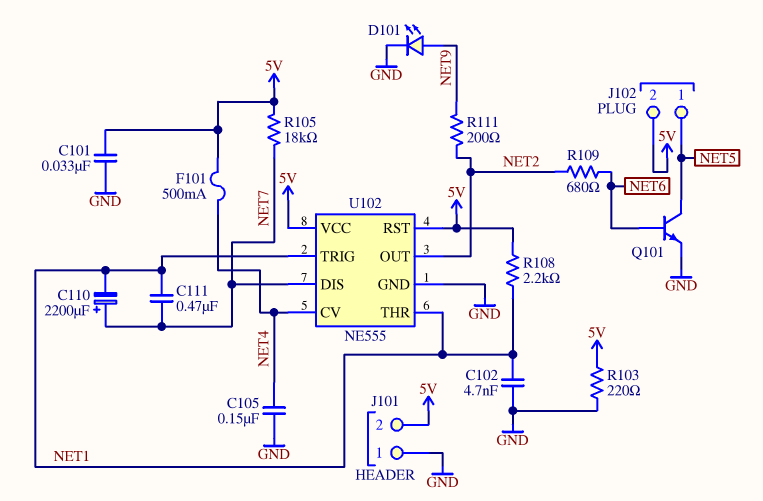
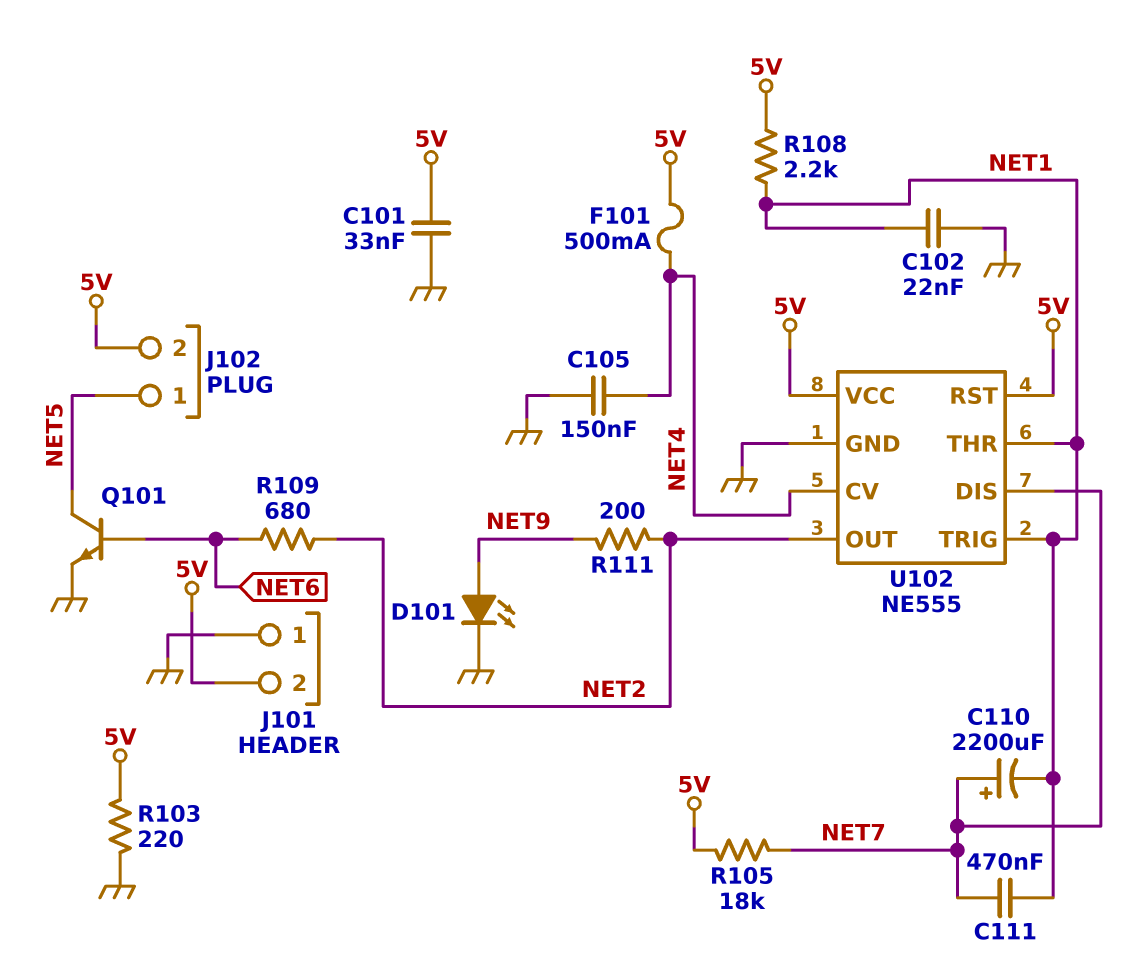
C102: 4.7nF (GND, NET1) -> 22nF (GND, NET1)

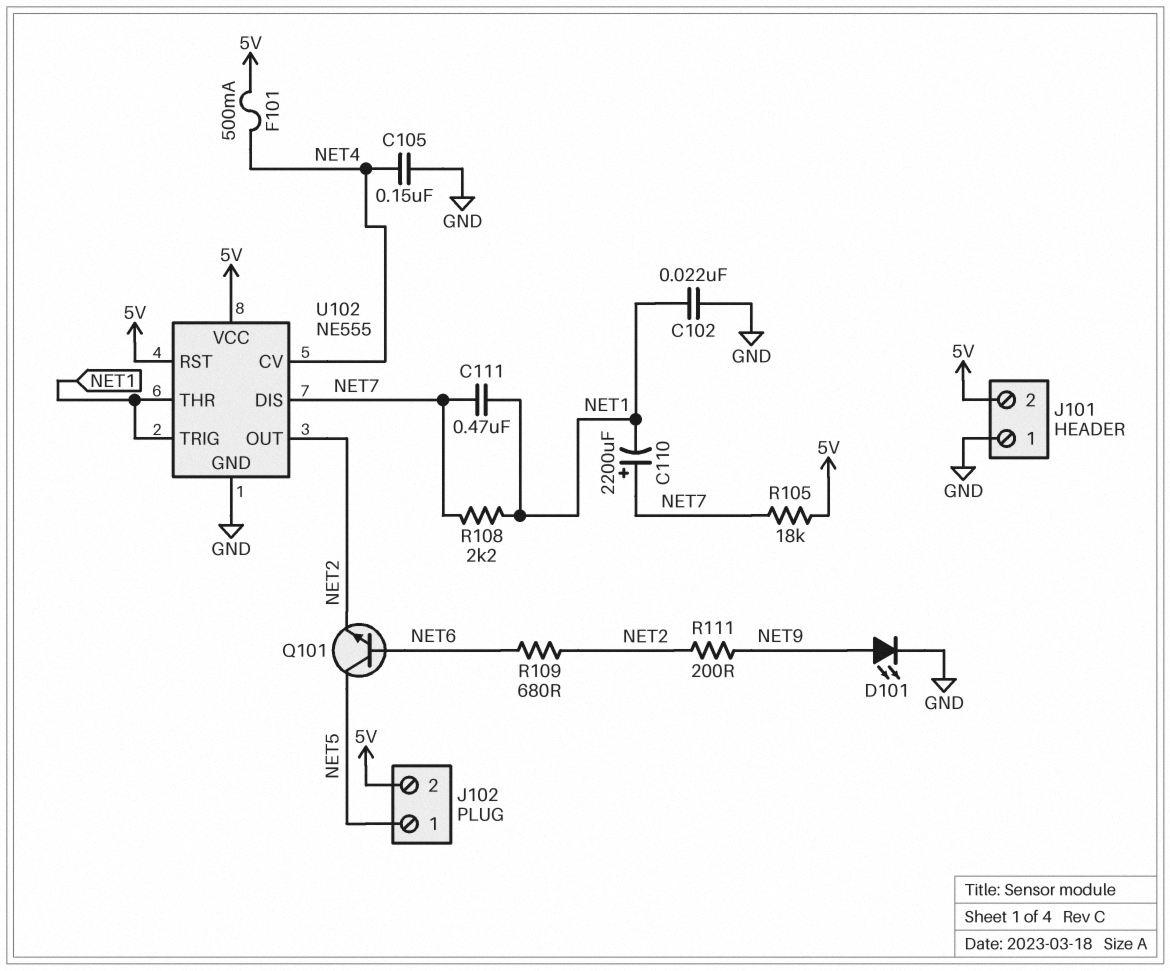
C101: 33nF (5V, GND) -> none
Q101: NPN (B NET6, C NET5, E GND) -> NPN (B NET6, C NET5, E NET2)
R103: 220 (5V, GND) -> none
R108: 2.2k (5V, NET1) -> 2.2k (NET1, NET7)

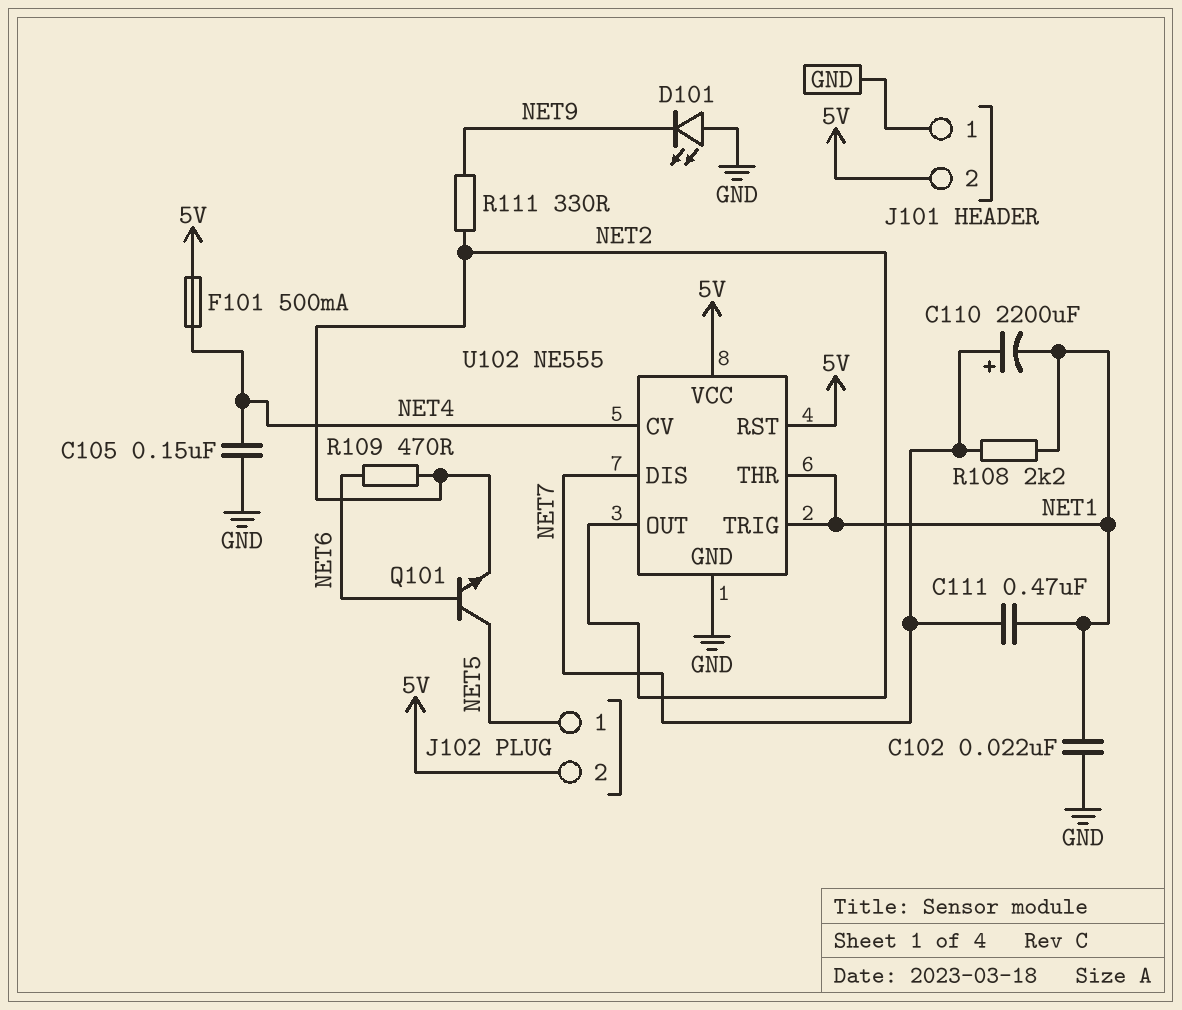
D101: LED (A NET9, K GND) -> LED (A GND, K NET9)
R105: 18k (5V, NET7) -> none
R109: 680 (NET2, NET6) -> 470 (NET2, NET6)
R111: 200 (NET2, NET9) -> 330 (NET2, NET9)

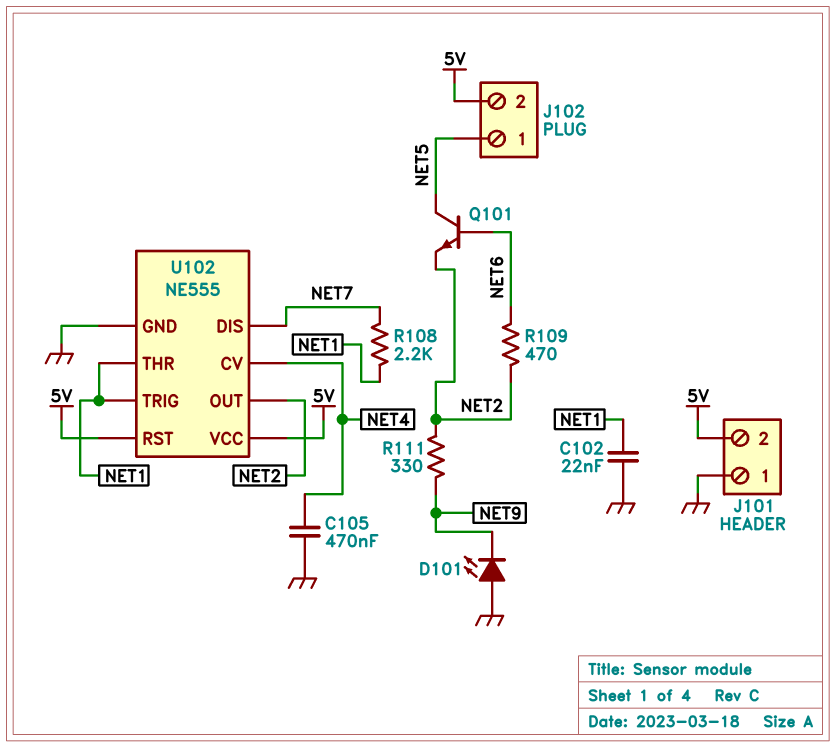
C105: 150nF (GND, NET4) -> 470nF (GND, NET4)
C110: 2200uF (plus NET7, minus NET1) -> none
C111: 470nF (NET1, NET7) -> none
F101: 500mA (5V, NET4) -> none

